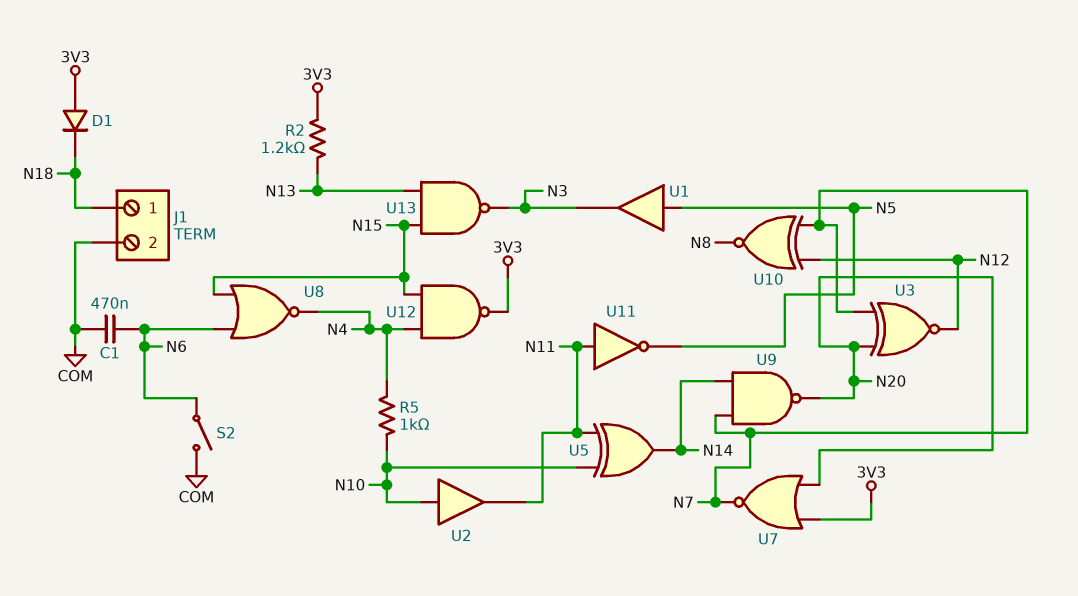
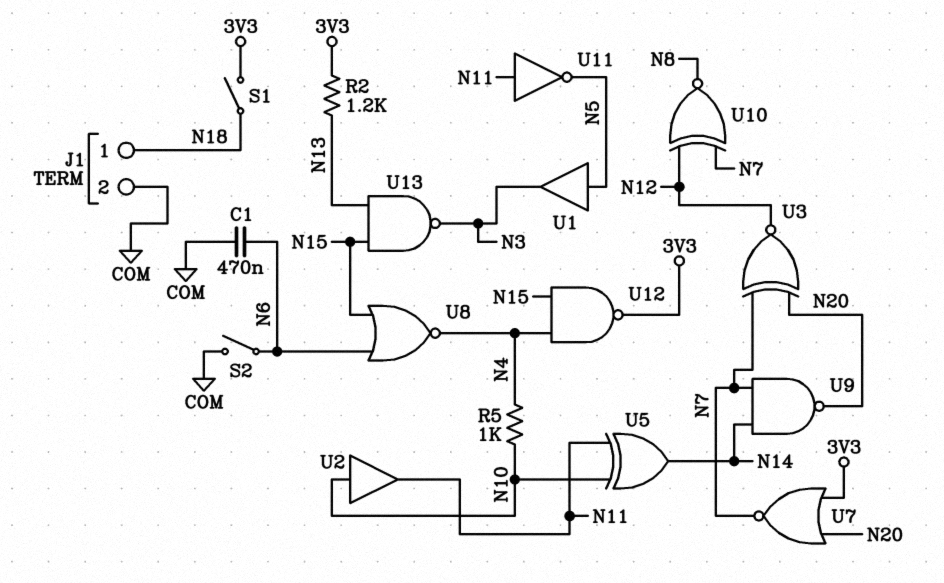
D1: diode (A 3V3, K N18) -> none
S1: none -> switch (3V3, N18)

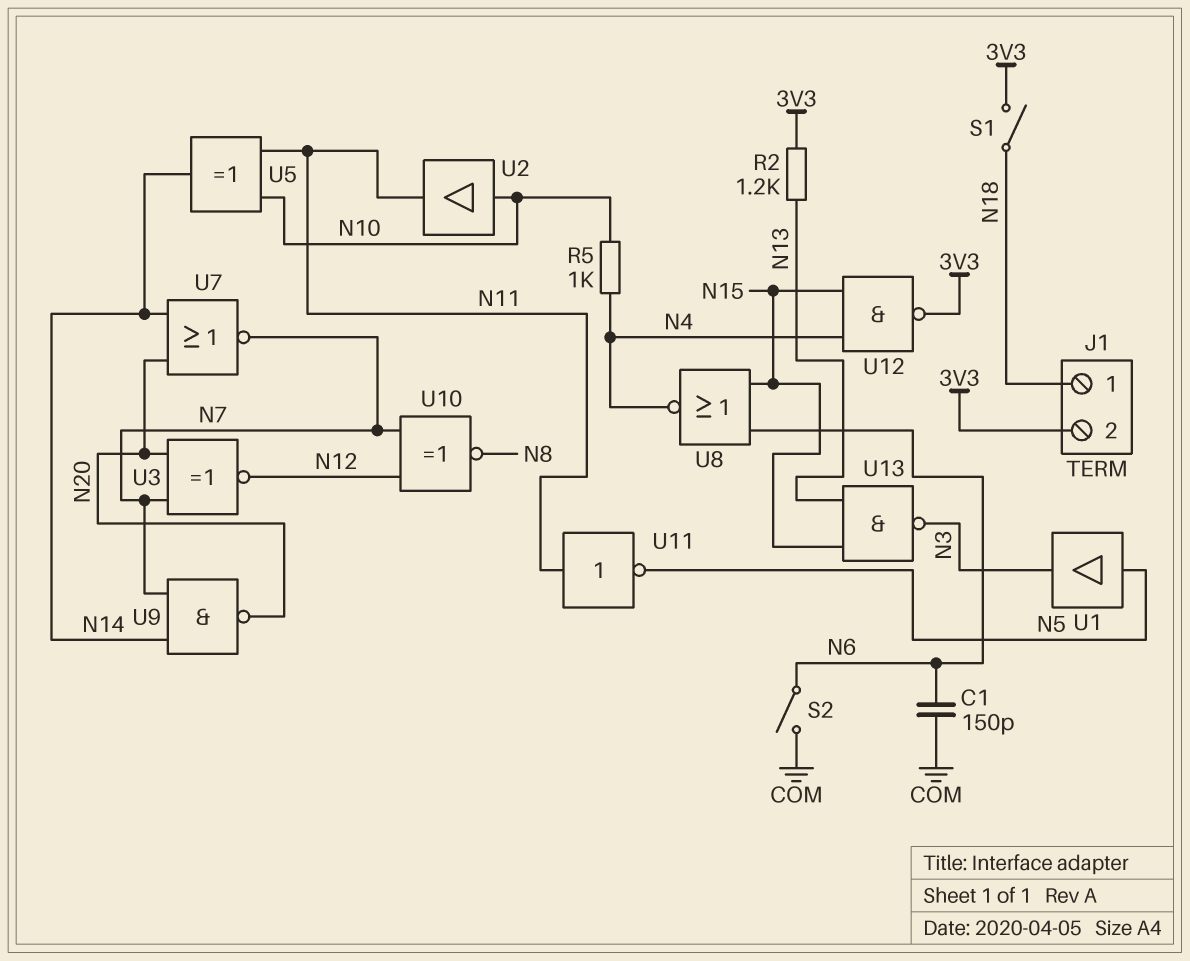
C1: 470nF (COM, N6) -> 150pF (COM, N6)
J1 pin 2: COM -> 3V3
U7: NOR (in 3V3, in N20, out N7) -> NOR (in N14, in N20, out N7)

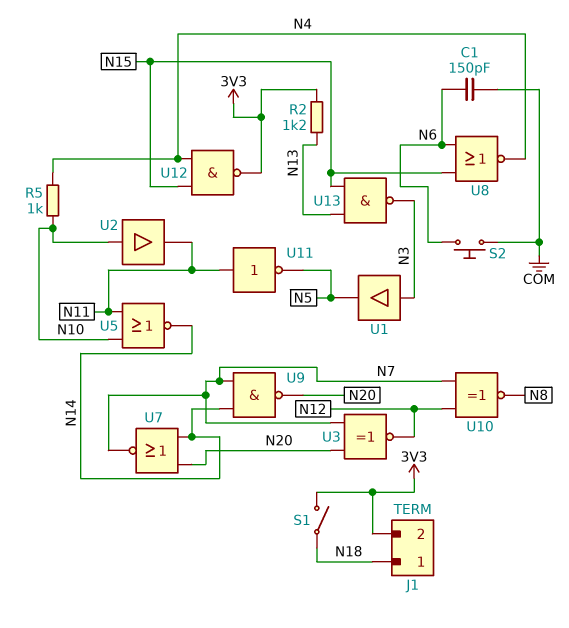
S2: switch (COM, N6) -> button (COM, N6)
U1: buffer (in N5, out N3) -> buffer (in N3, out N5)
U5: XOR (in N10, in N11, out N14) -> NOR (in N10, in N11, out N14)

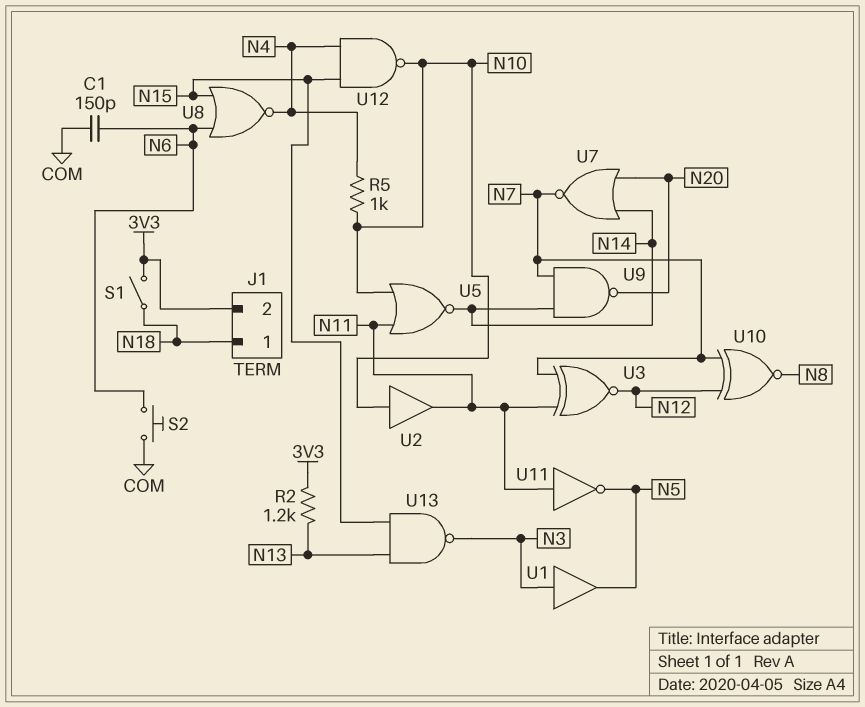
U3: XNOR (in N7, in N20, out N12) -> XNOR (in N7, in N11, out N12)
U12: NAND (in N4, in N15, out 3V3) -> NAND (in N4, in N15, out N10)

